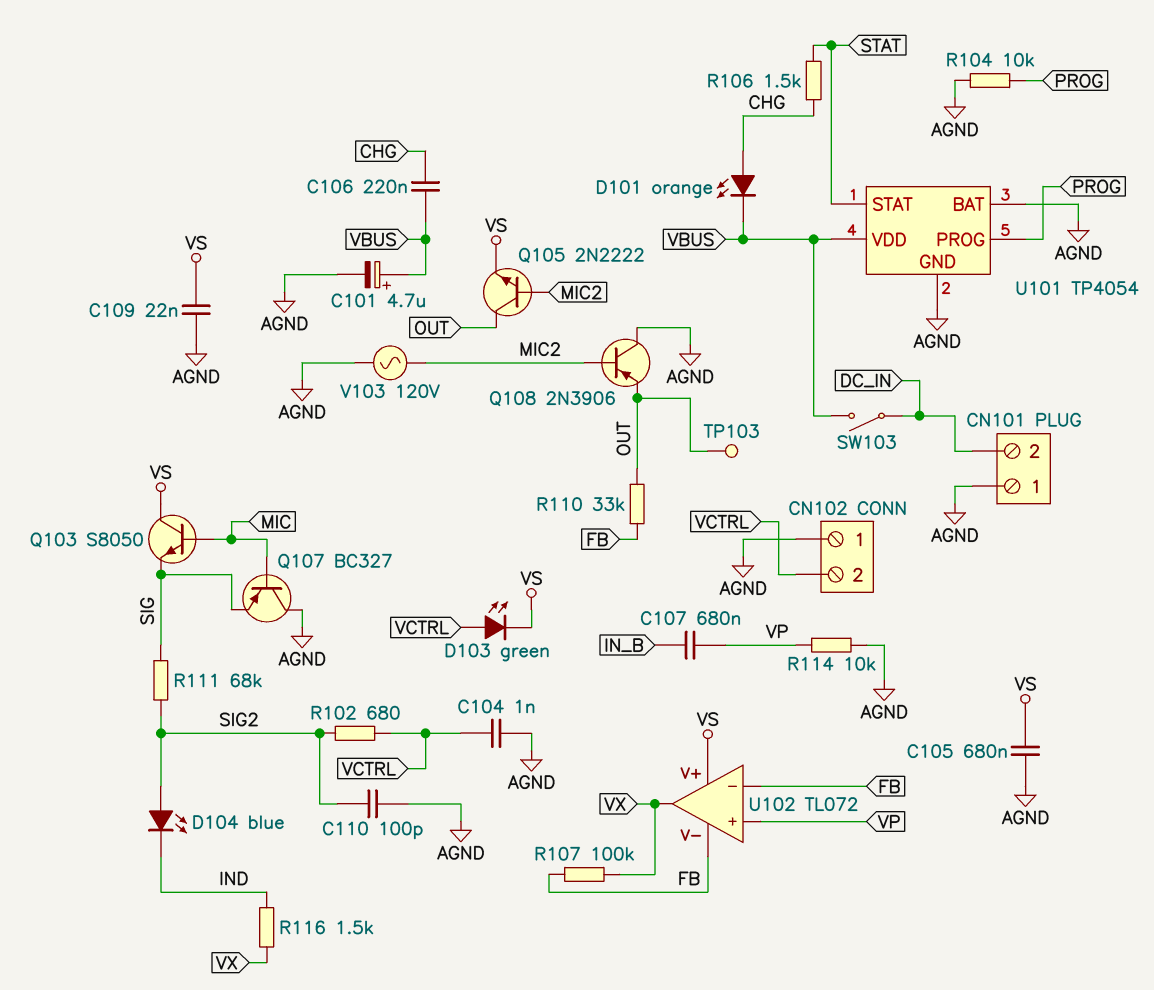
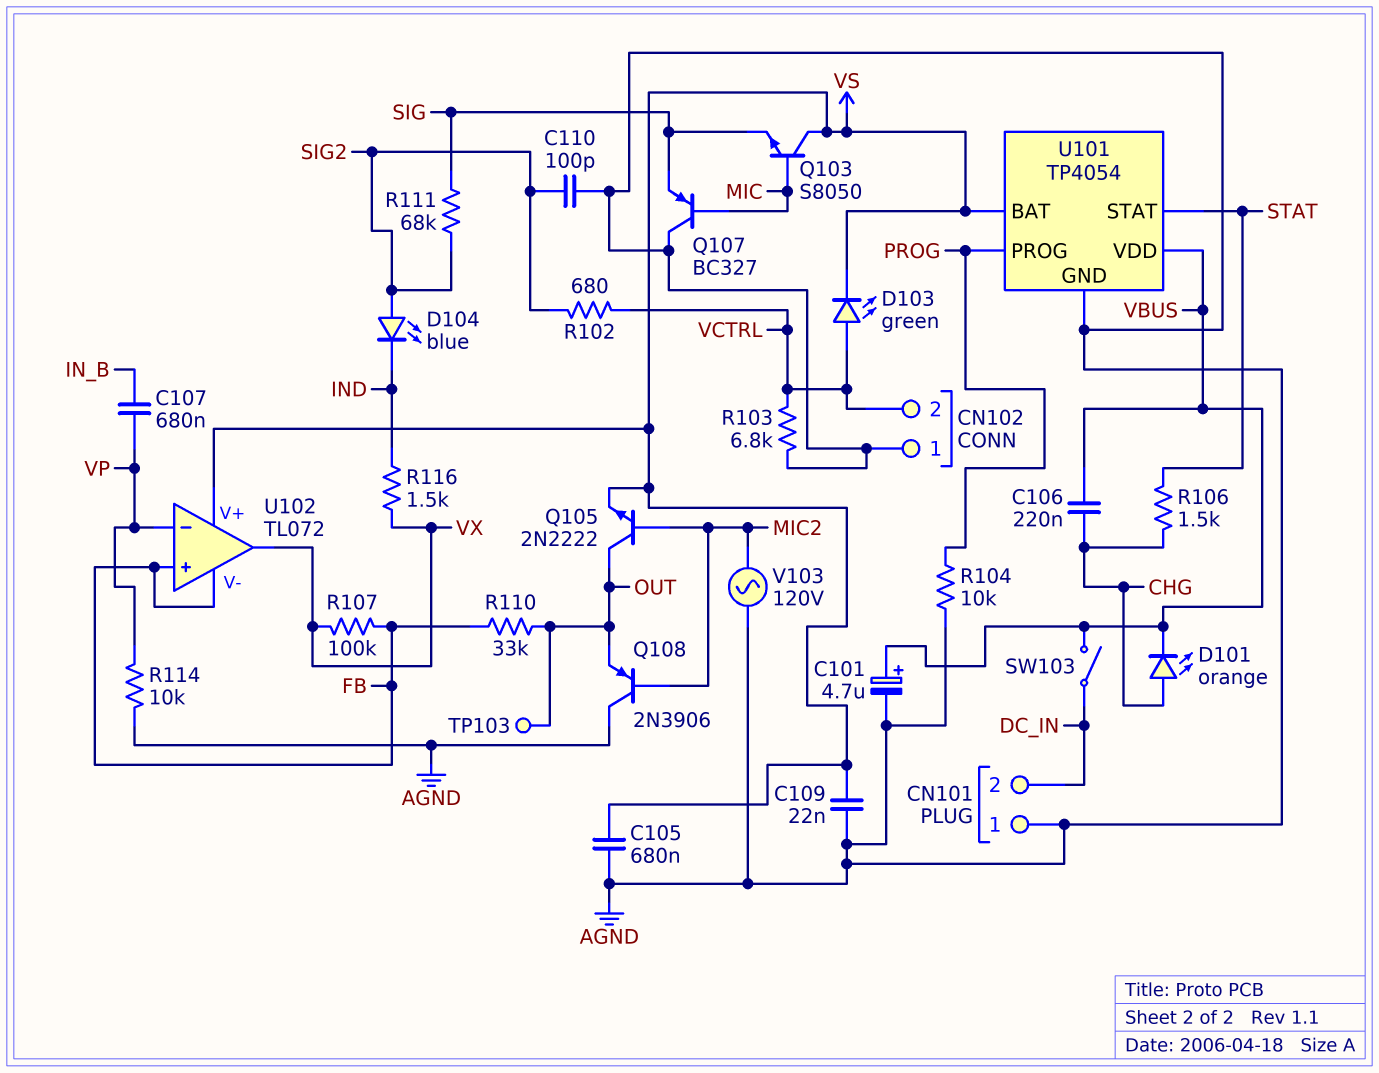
C104: 1nF (AGND, VCTRL) -> none
R103: none -> 6.8k (AGND, VCTRL)
U101 pin BAT: AGND -> VS
U102 pin in+: VP -> FB
U102 pin in-: FB -> VP

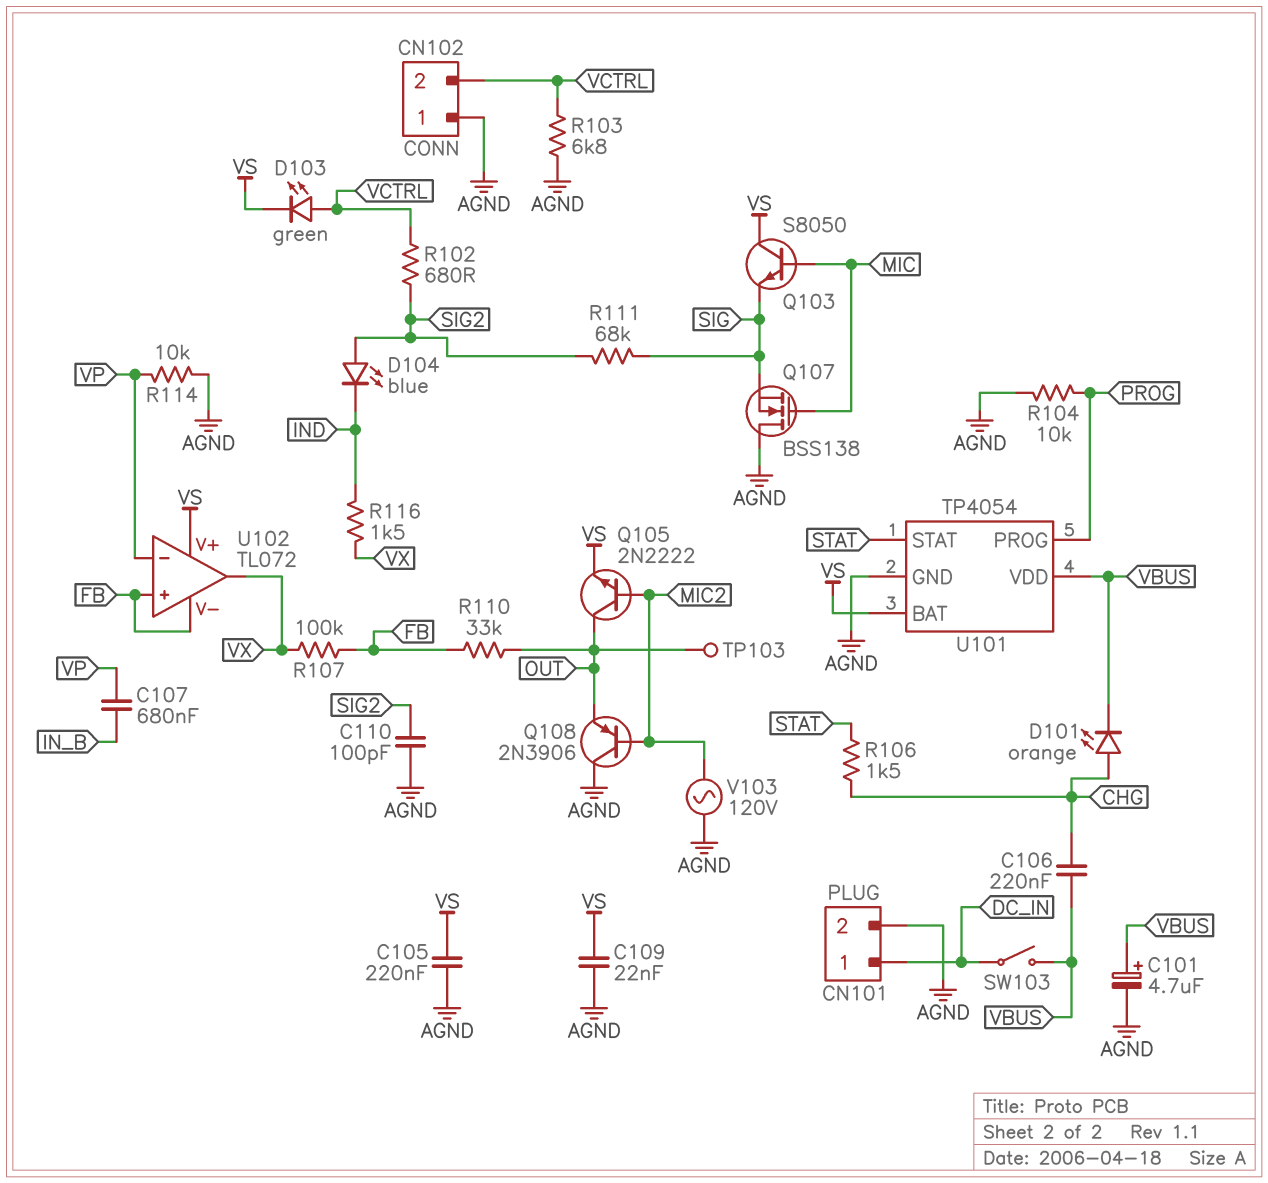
C105: 680nF (AGND, VS) -> 220nF (AGND, VS)
CN101 pin 1: AGND -> DC_IN
CN101 pin 2: DC_IN -> AGND
Q107: PNP BC327 (B MIC, C AGND, E SIG) -> NMOS BSS138 (G MIC, D AGND, S SIG)

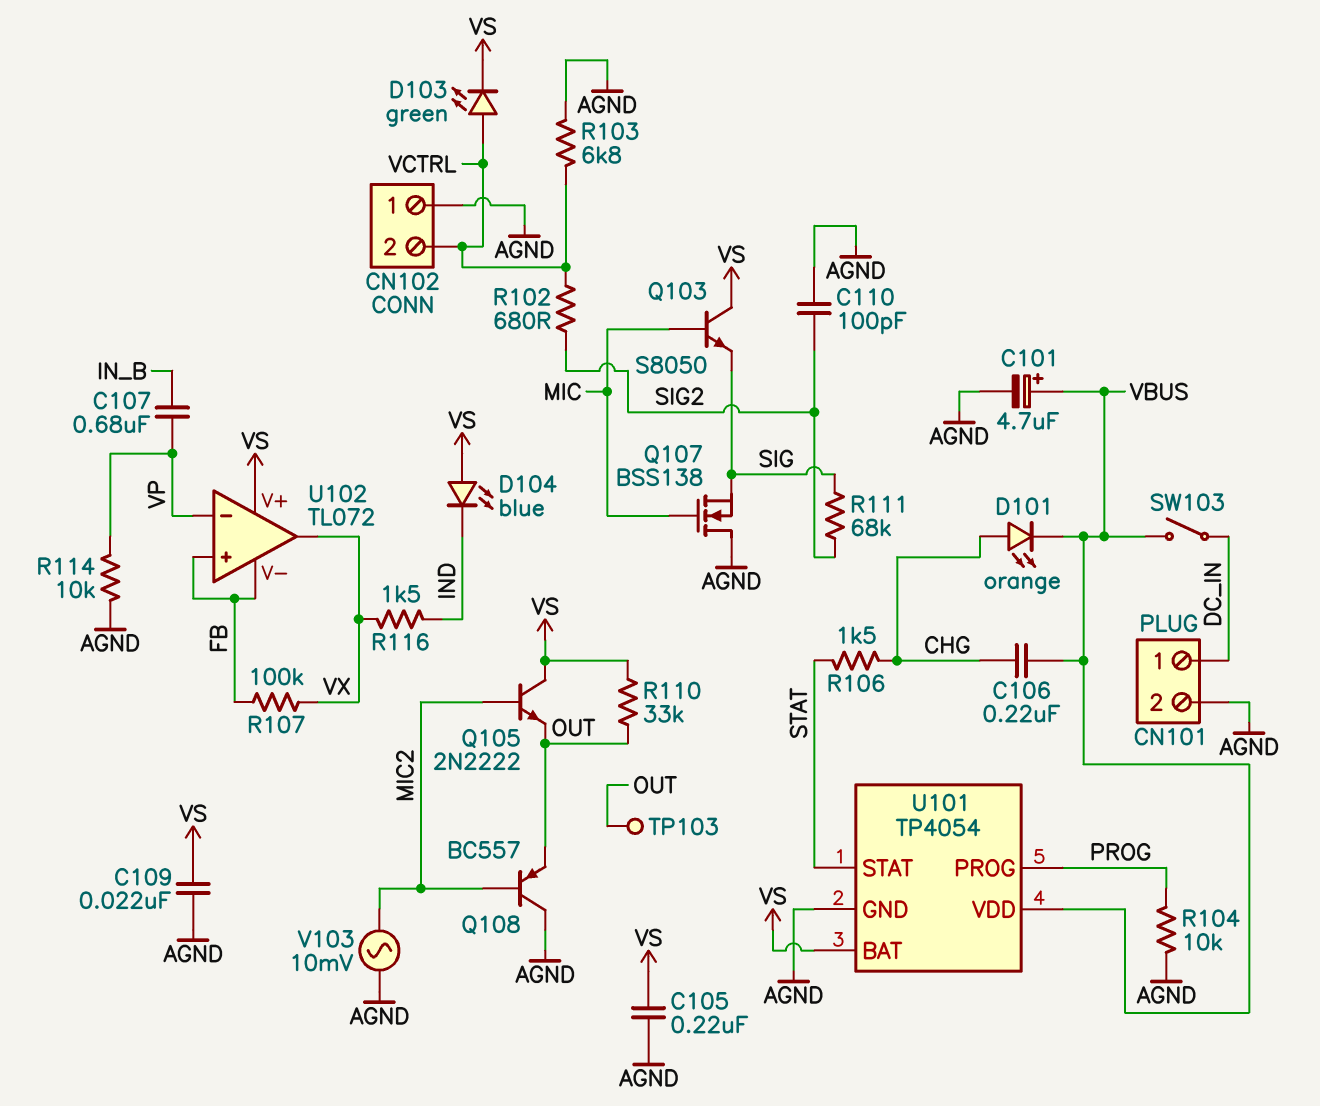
D104: LED blue (A SIG2, K IND) -> LED blue (A VS, K IND)
Q105: NPN 2N2222 (B MIC2, C OUT, E VS) -> NPN 2N2222 (B MIC2, C VS, E OUT)
Q108: PNP 2N3906 (B MIC2, C AGND, E OUT) -> PNP BC557 (B MIC2, C AGND, E OUT)
R110: 33k (FB, OUT) -> 33k (OUT, VS)
V103: AC 120V (AGND, MIC2) -> AC 10mV (AGND, MIC2)

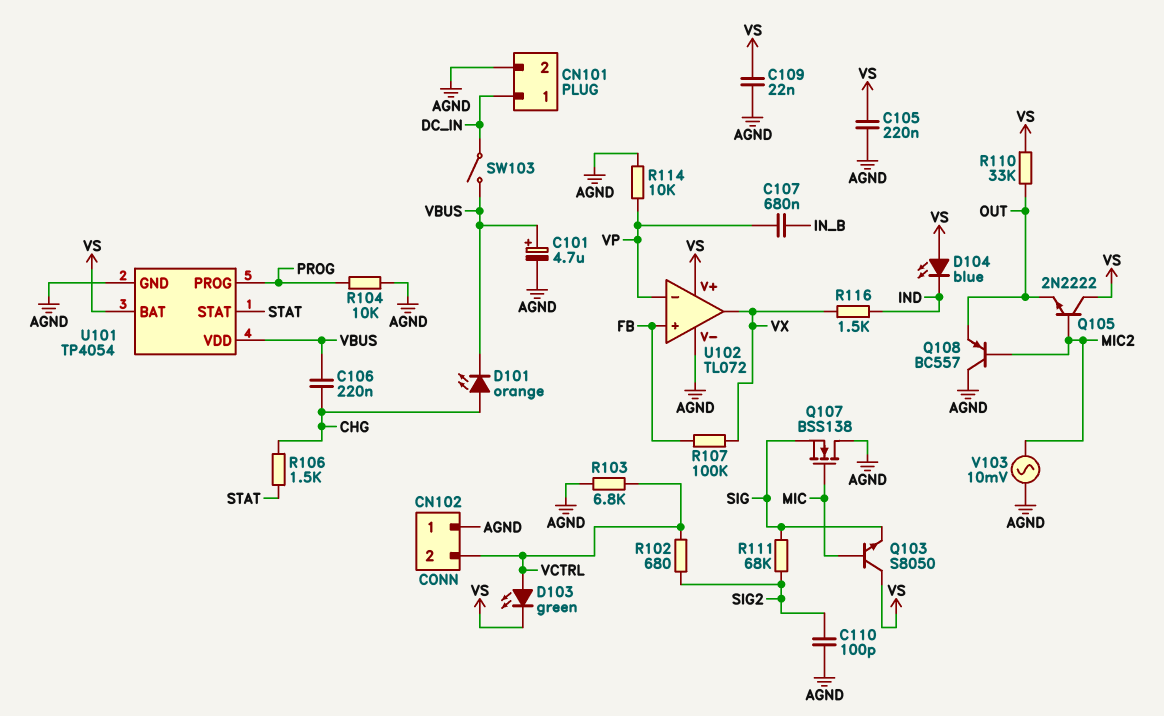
TP103: test point (OUT) -> none
U102 pin V-: FB -> AGND

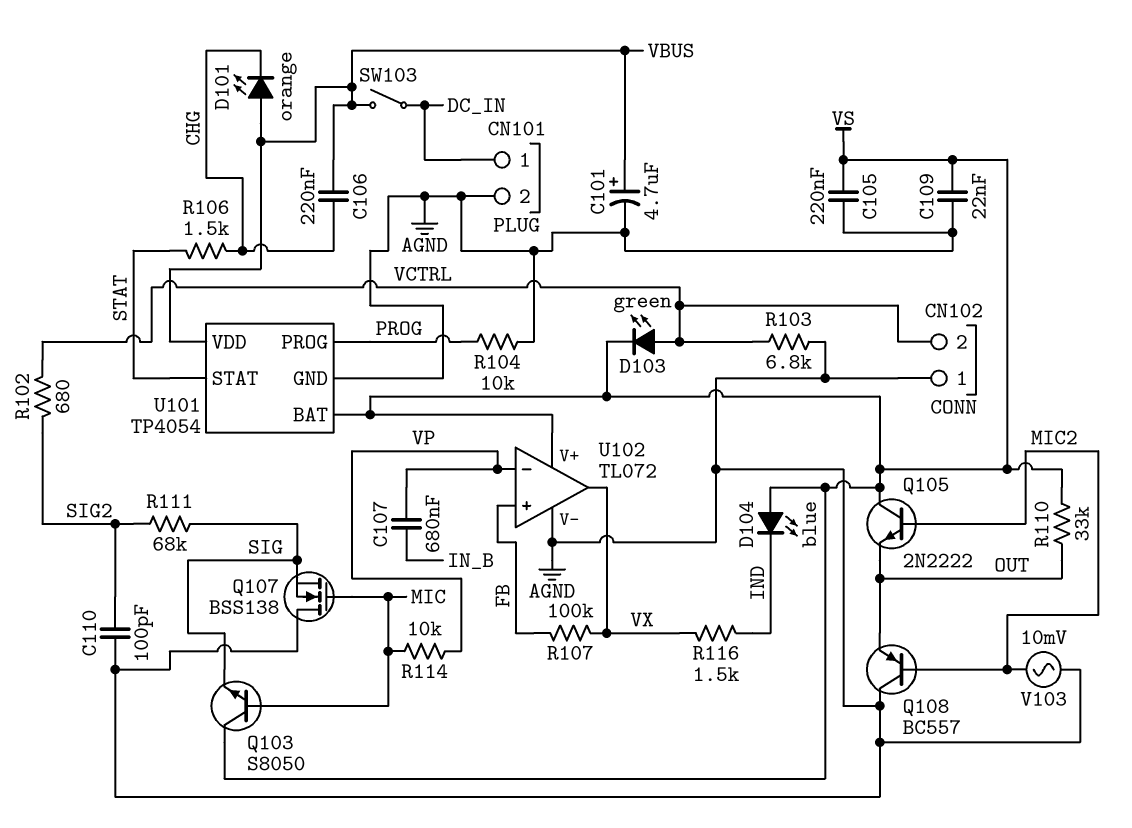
D101: LED orange (A CHG, K VBUS) -> LED orange (A VBUS, K CHG)
R114: 10k (AGND, VP) -> 10k (MIC, VP)

